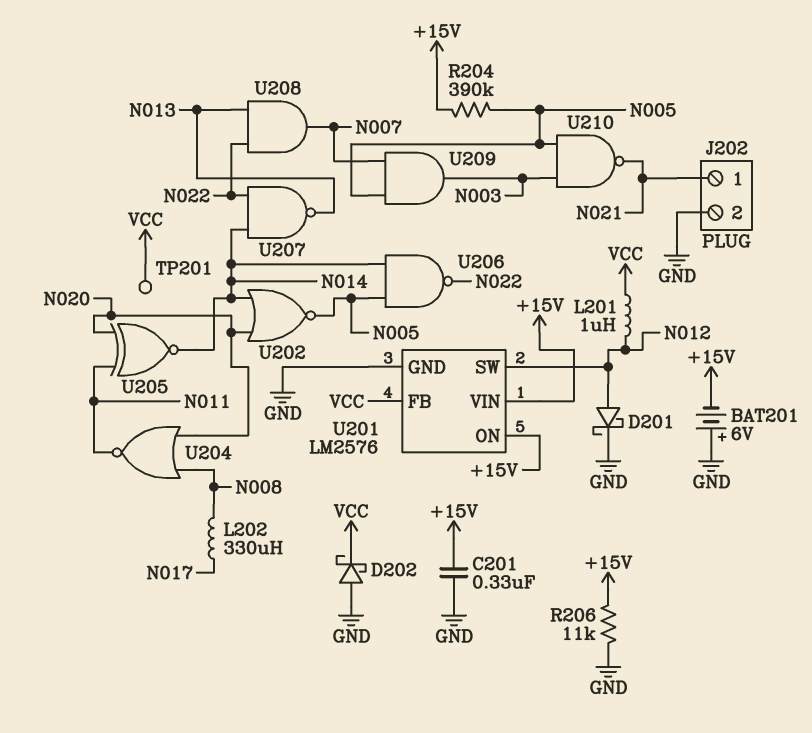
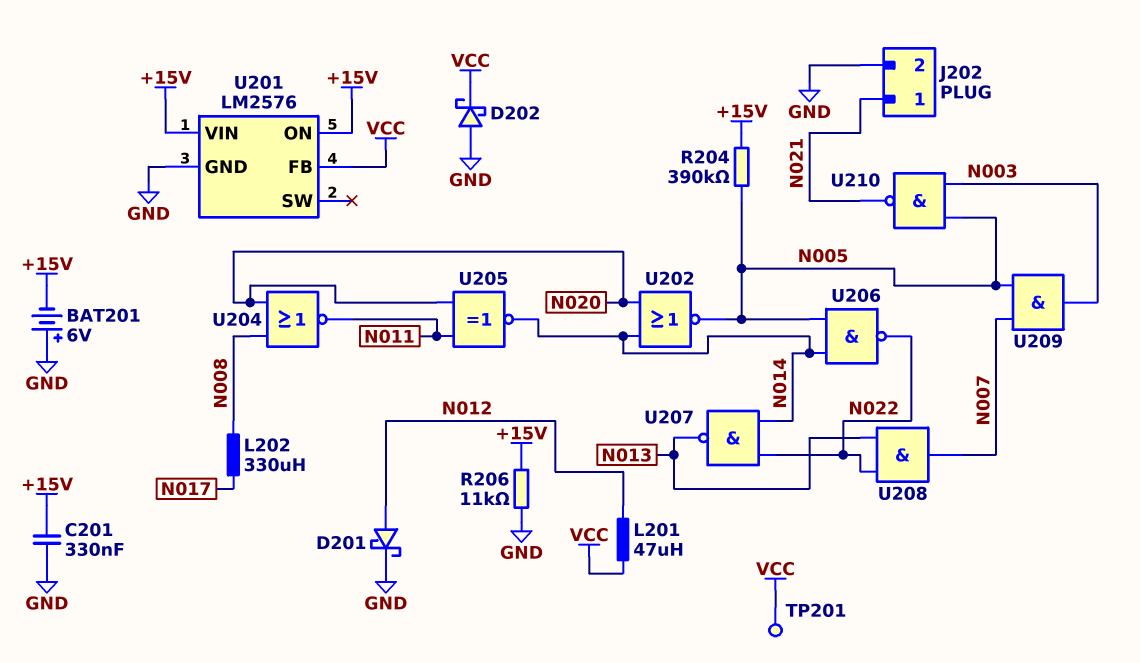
L201: 1uH (N012, VCC) -> 47uH (N012, VCC)
U201 pin SW: N012 -> none

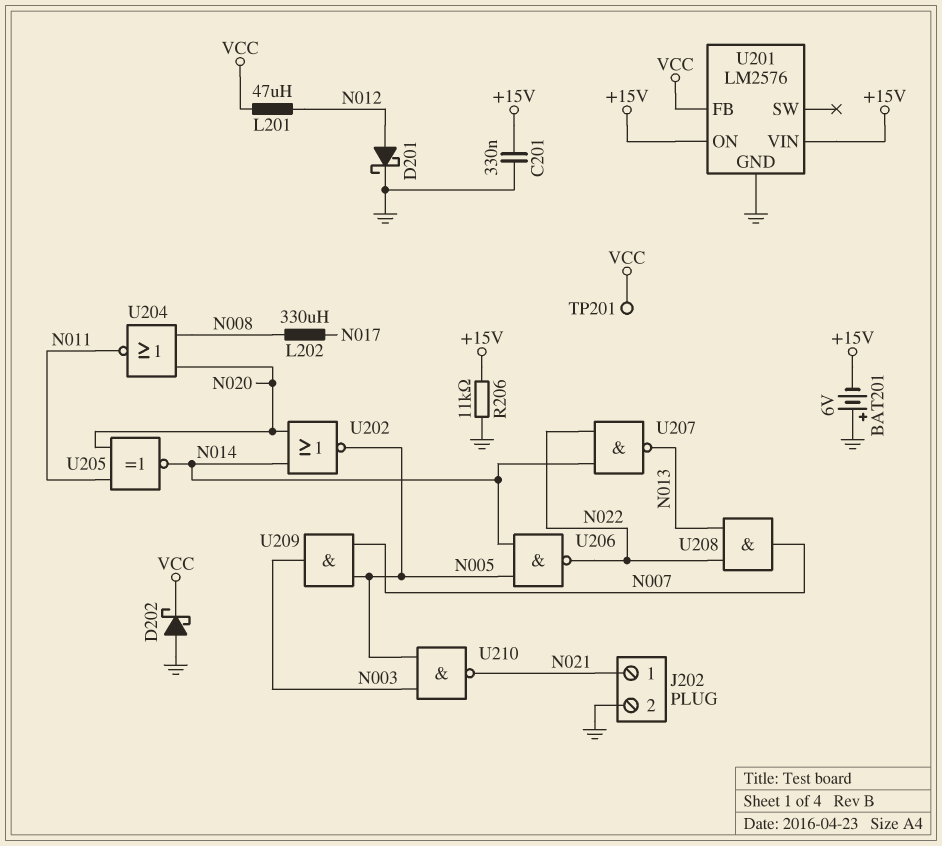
R204: 390k (+15V, N005) -> none

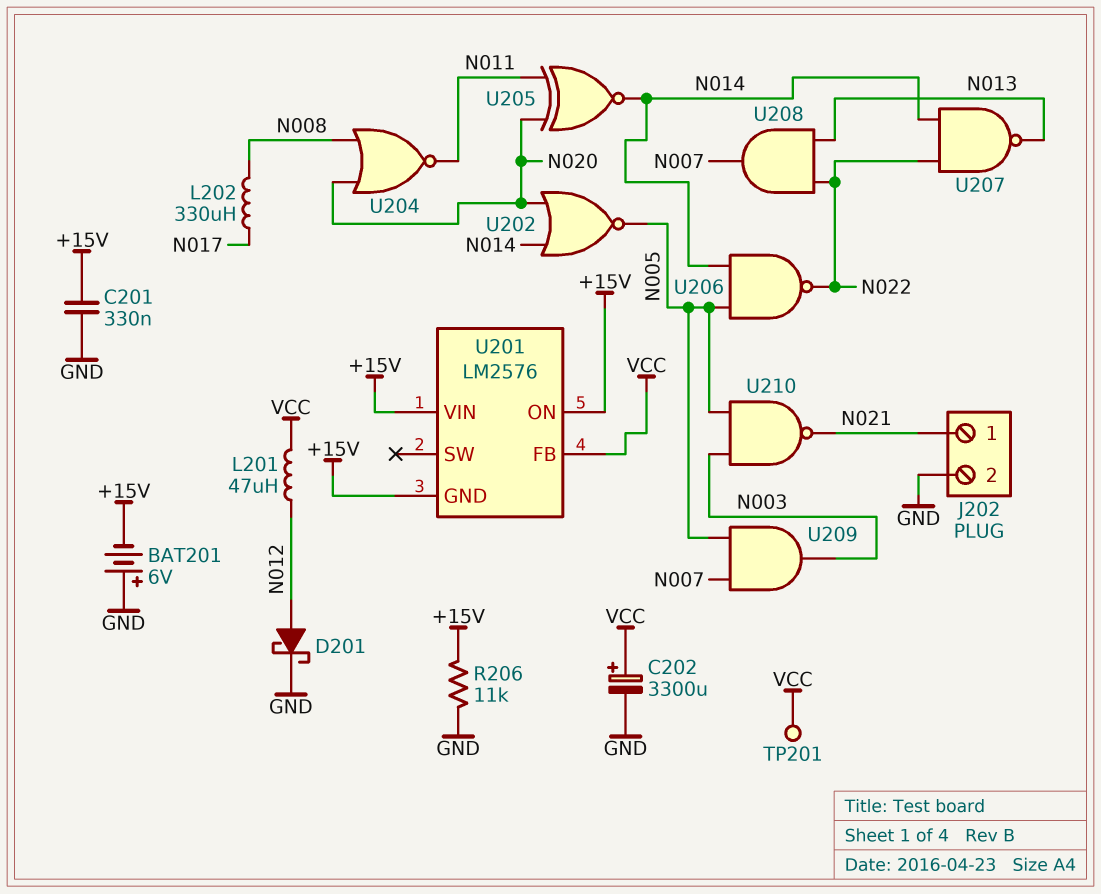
C202: none -> 3300uF (plus VCC, minus GND)
D202: schottky (A GND, K VCC) -> none
U201 pin GND: GND -> +15V

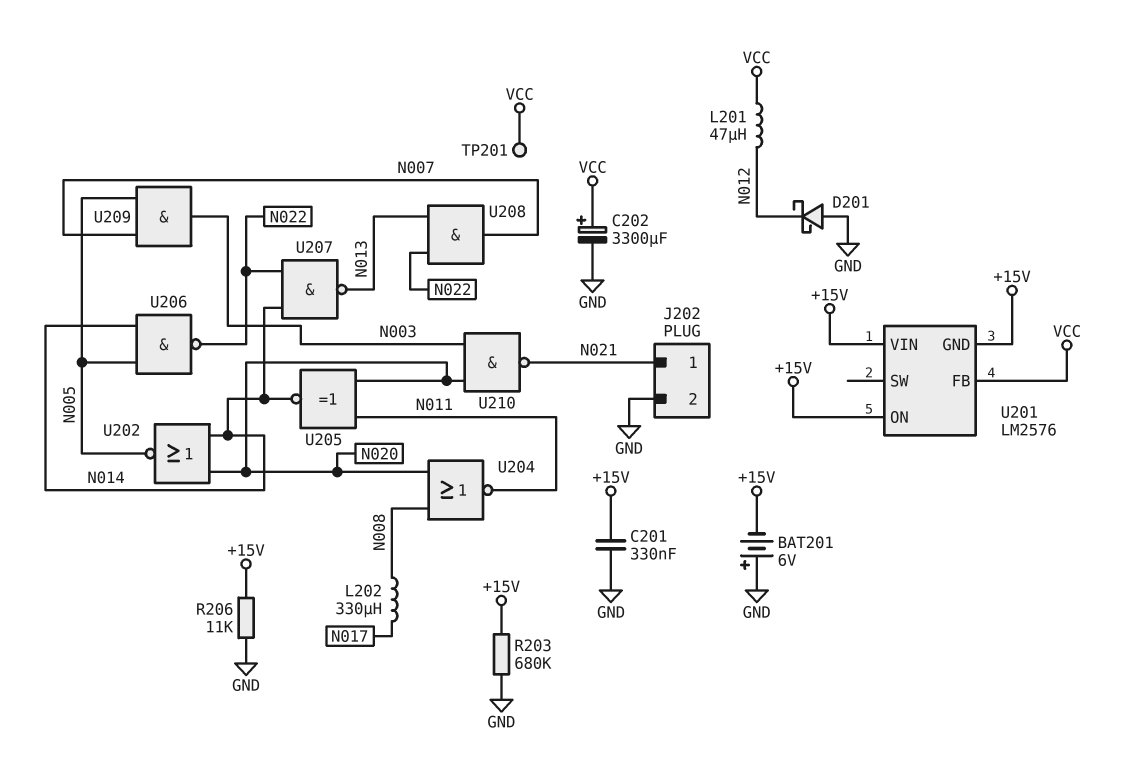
D201: schottky (A N012, K GND) -> schottky (A GND, K N012)
R203: none -> 680k (+15V, GND)
U210: NAND (in N003, in N005, out N021) -> NAND (in N003, in N020, out N021)

